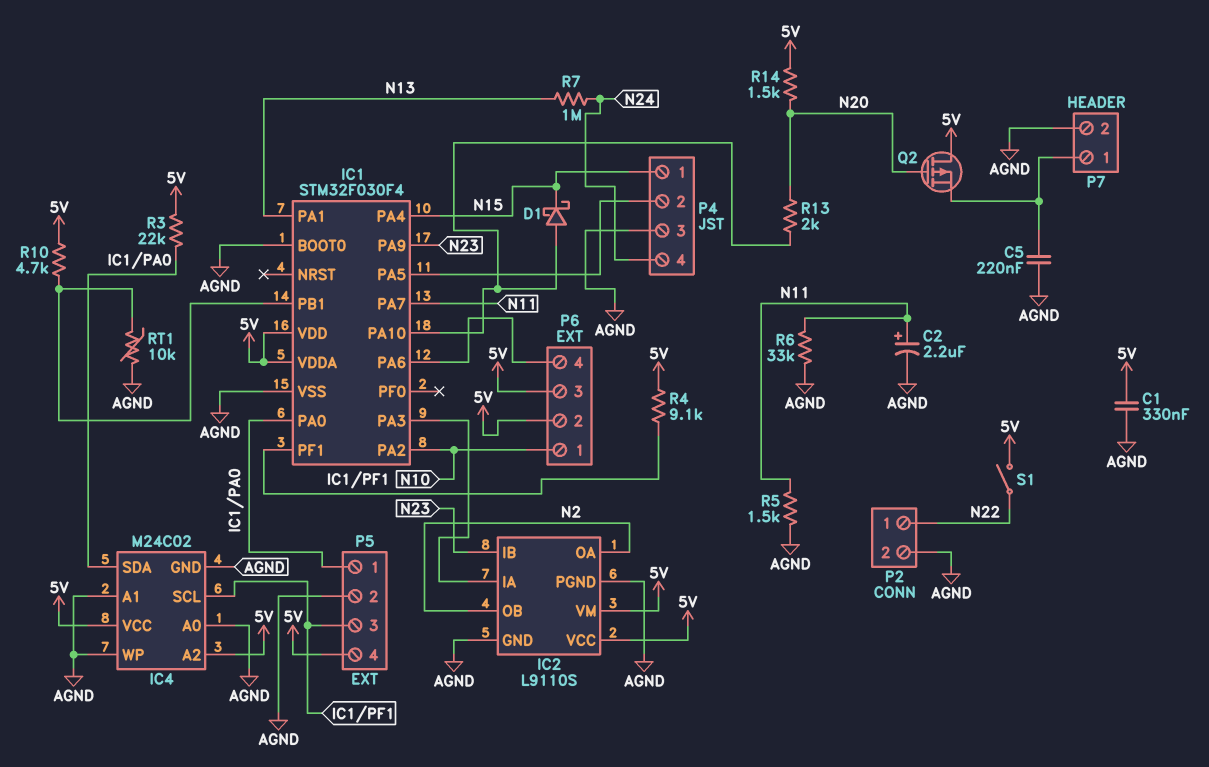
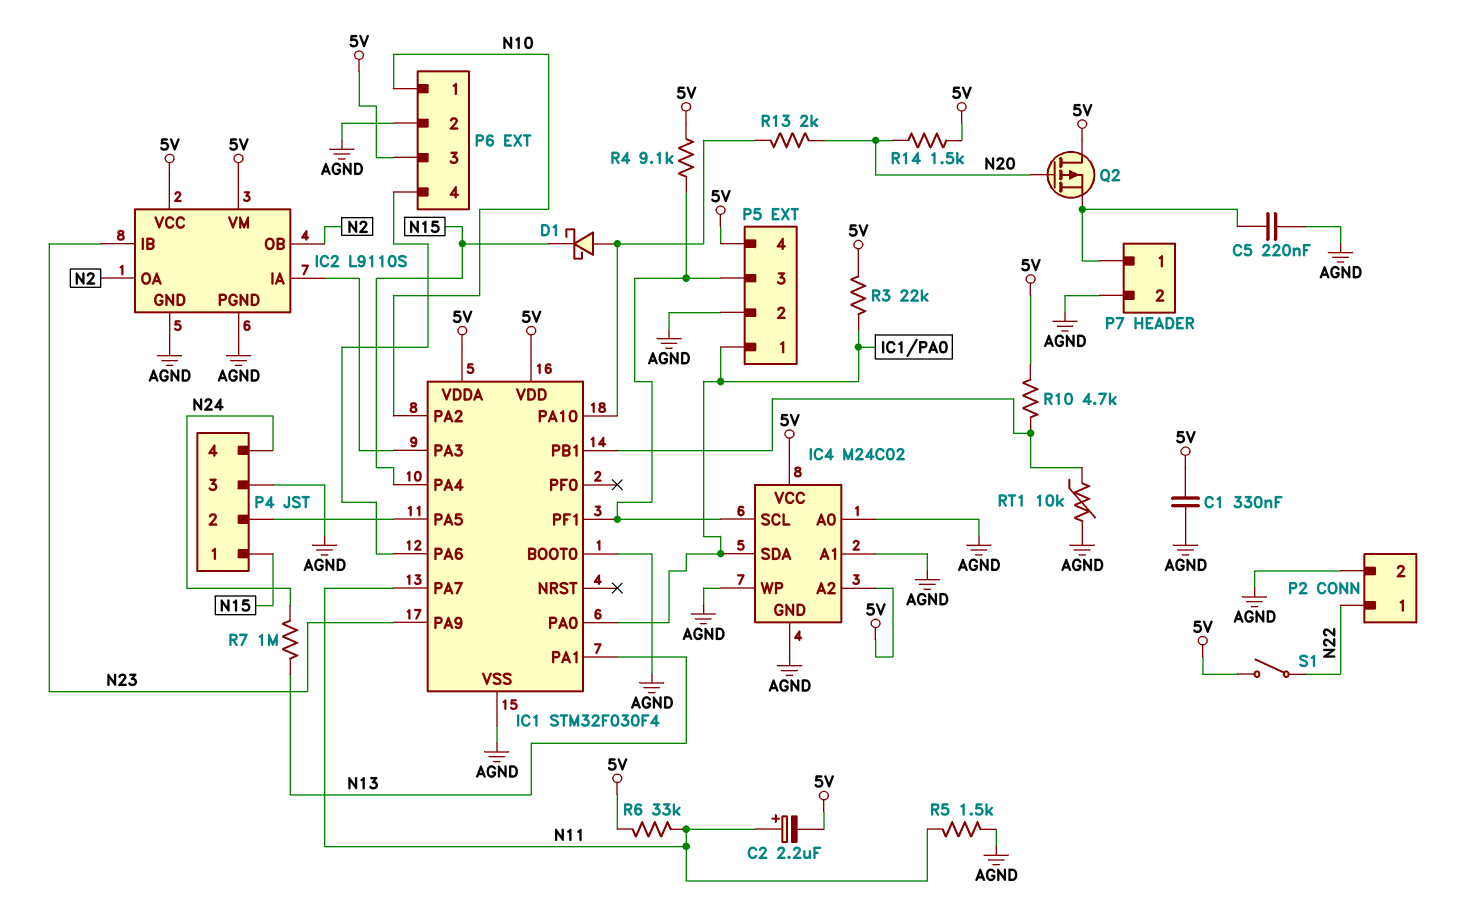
C2: 2.2uF (plus N11, minus AGND) -> 2.2uF (plus N11, minus 5V)
P6 pin 2: 5V -> AGND
R6: 33k (AGND, N11) -> 33k (5V, N11)

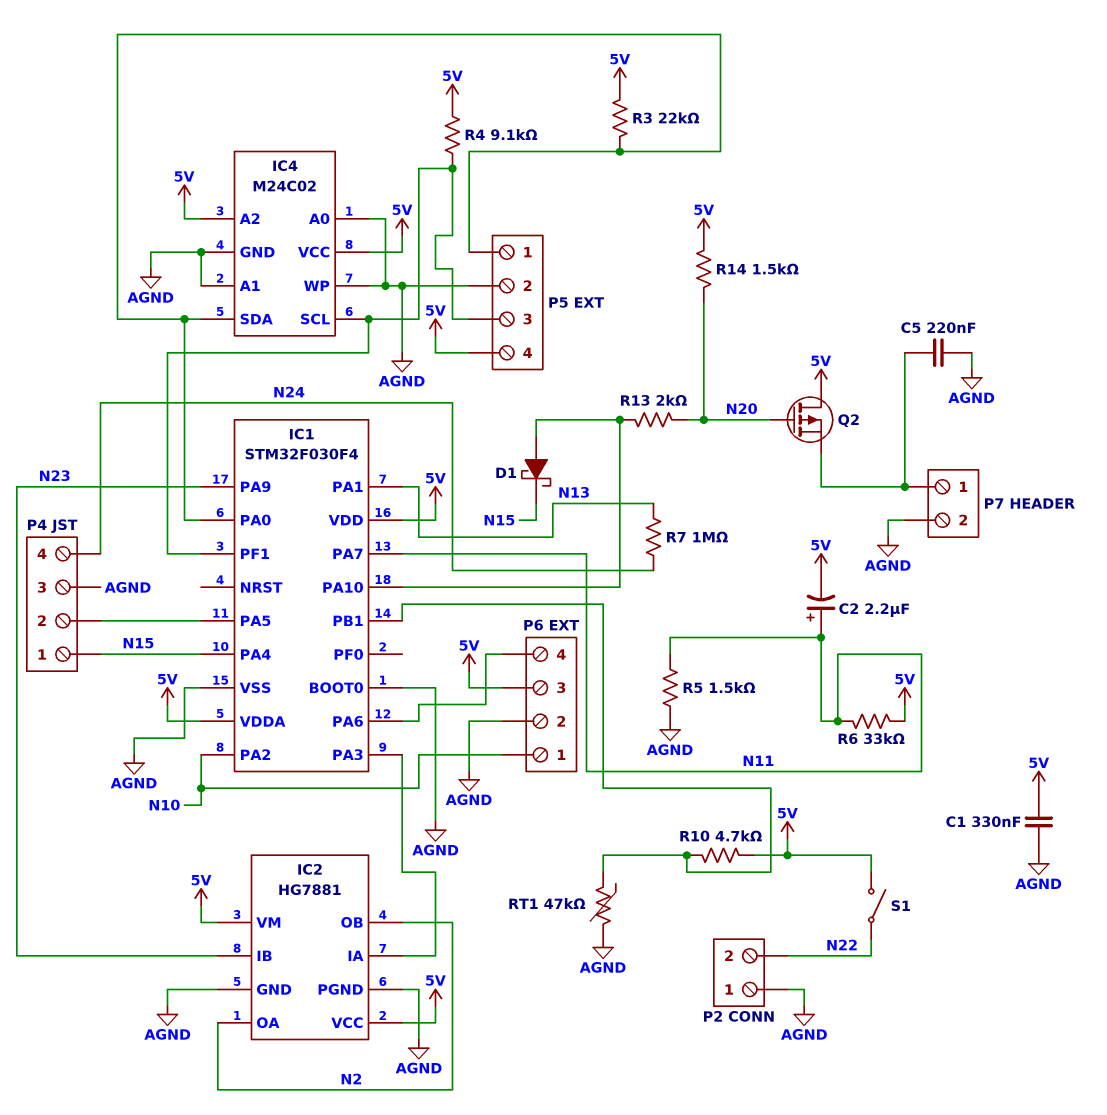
IC2: L9110S -> HG7881
P2 pin 1: N22 -> AGND
P2 pin 2: AGND -> N22
RT1: 10k (AGND, IC1/PB1) -> 47k (AGND, IC1/PB1)

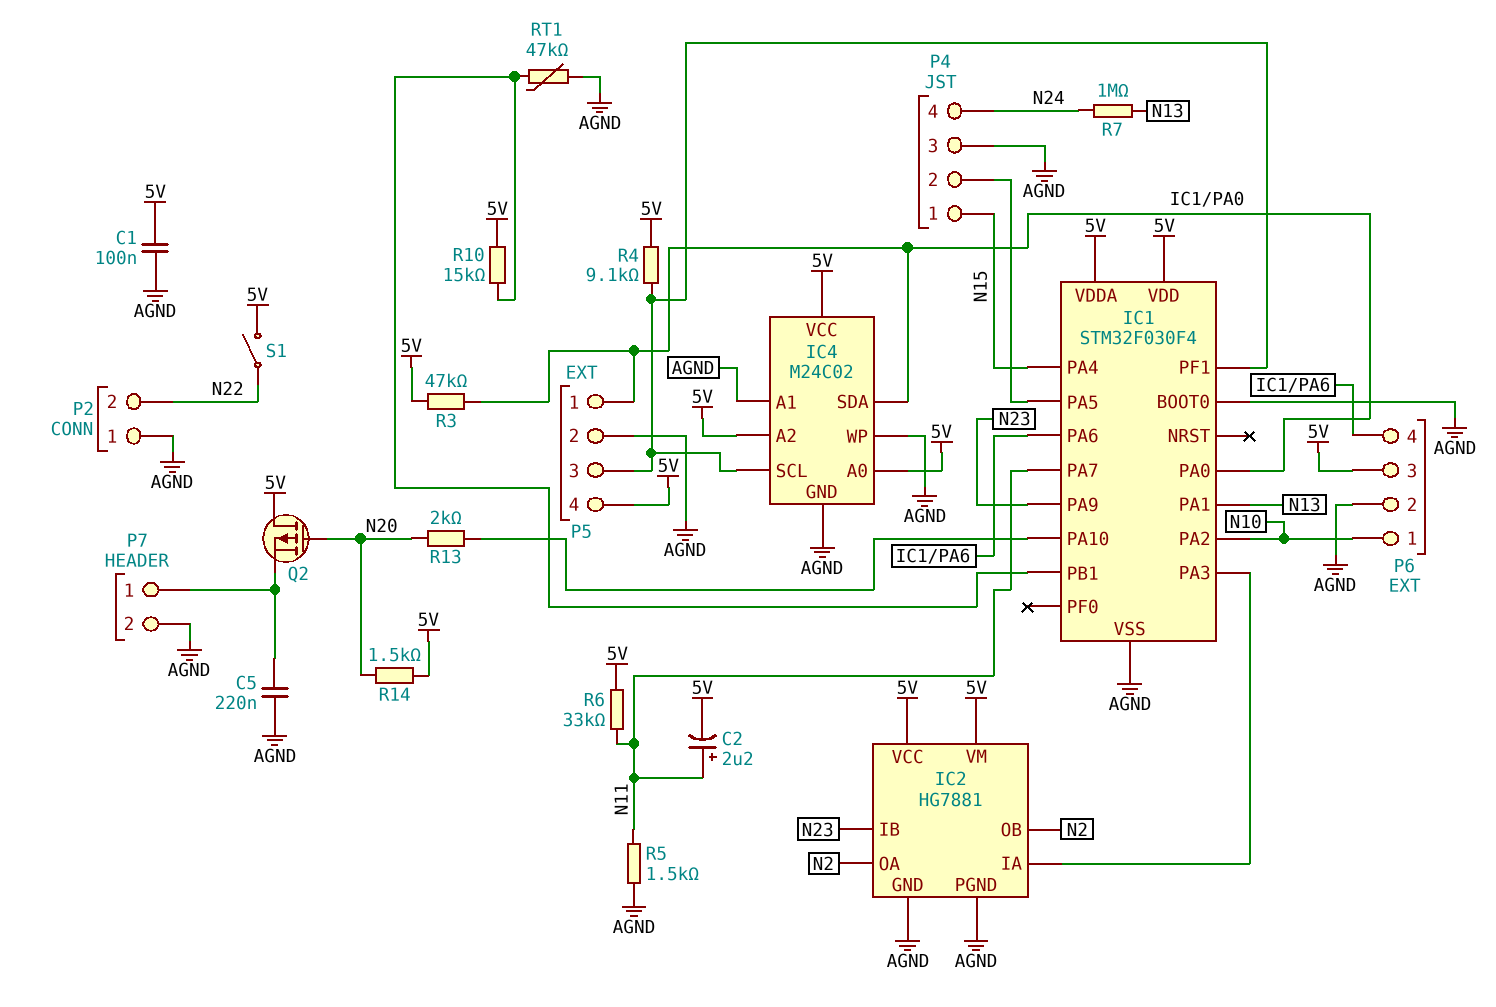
C1: 330nF (5V, AGND) -> 100nF (5V, AGND)
D1: schottky (A IC1/PA10, K N15) -> none
IC4 pin A0: AGND -> 5V
R3: 22k (5V, IC1/PA0) -> 47k (5V, IC1/PA0)
R10: 4.7k (5V, IC1/PB1) -> 15k (5V, IC1/PB1)

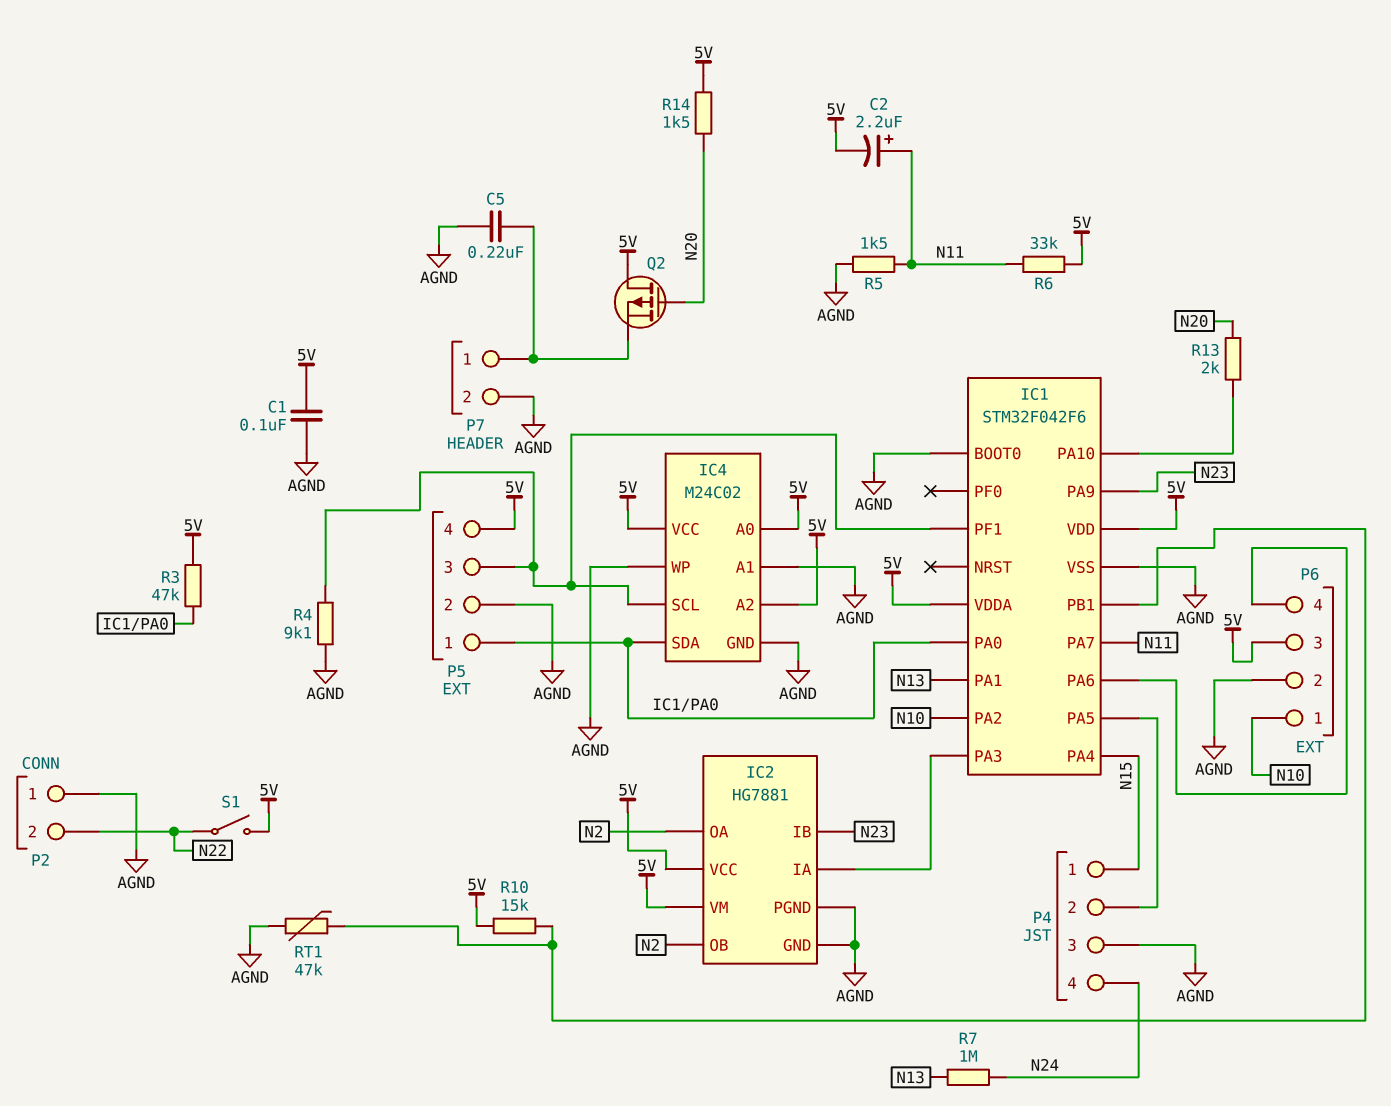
IC1: STM32F030F4 -> STM32F042F6
R4: 9.1k (5V, IC1/PF1) -> 9.1k (AGND, IC1/PF1)

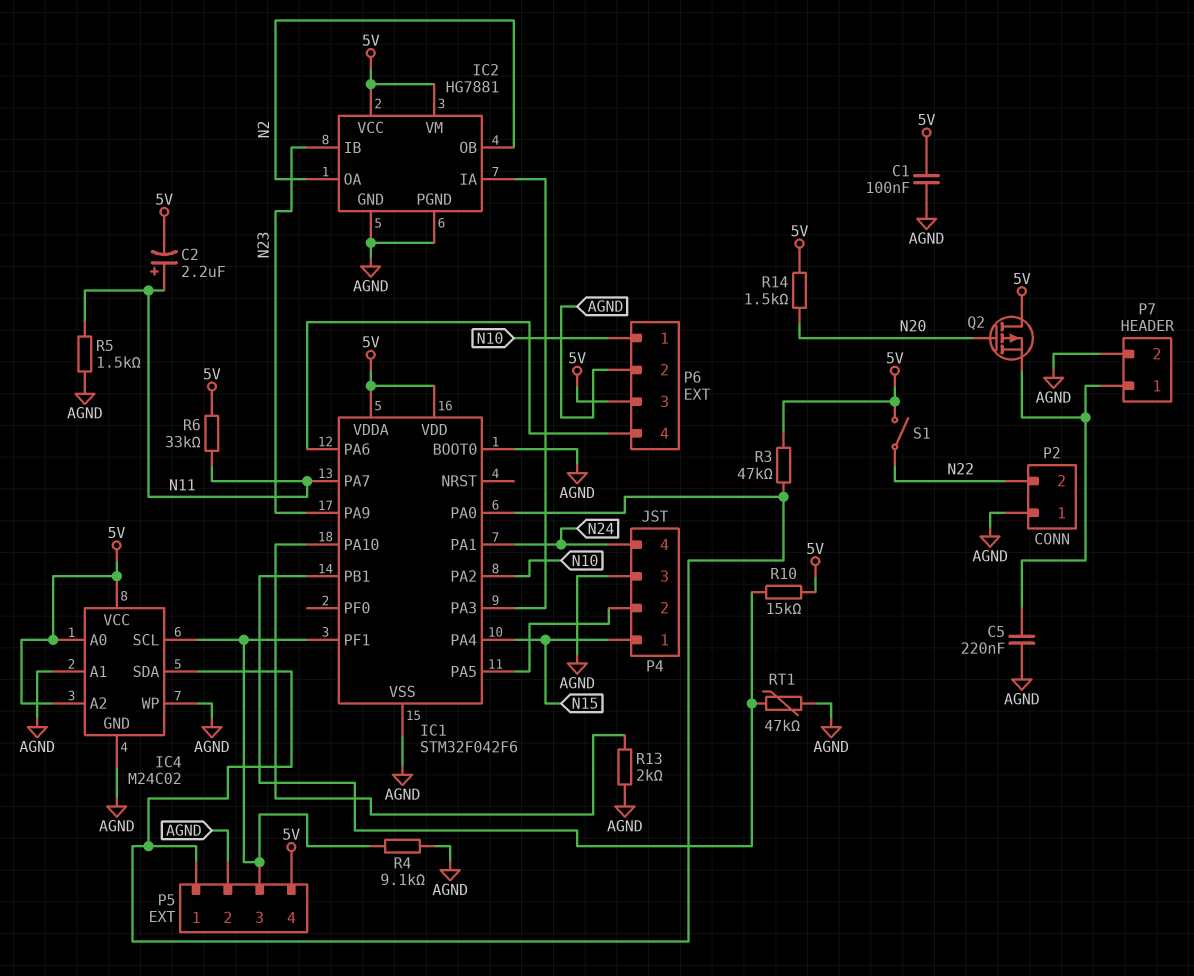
IC1 pin PA1: N13 -> N24
R7: 1M (N13, N24) -> none
R13: 2k (IC1/PA10, N20) -> 2k (AGND, IC1/PA10)

